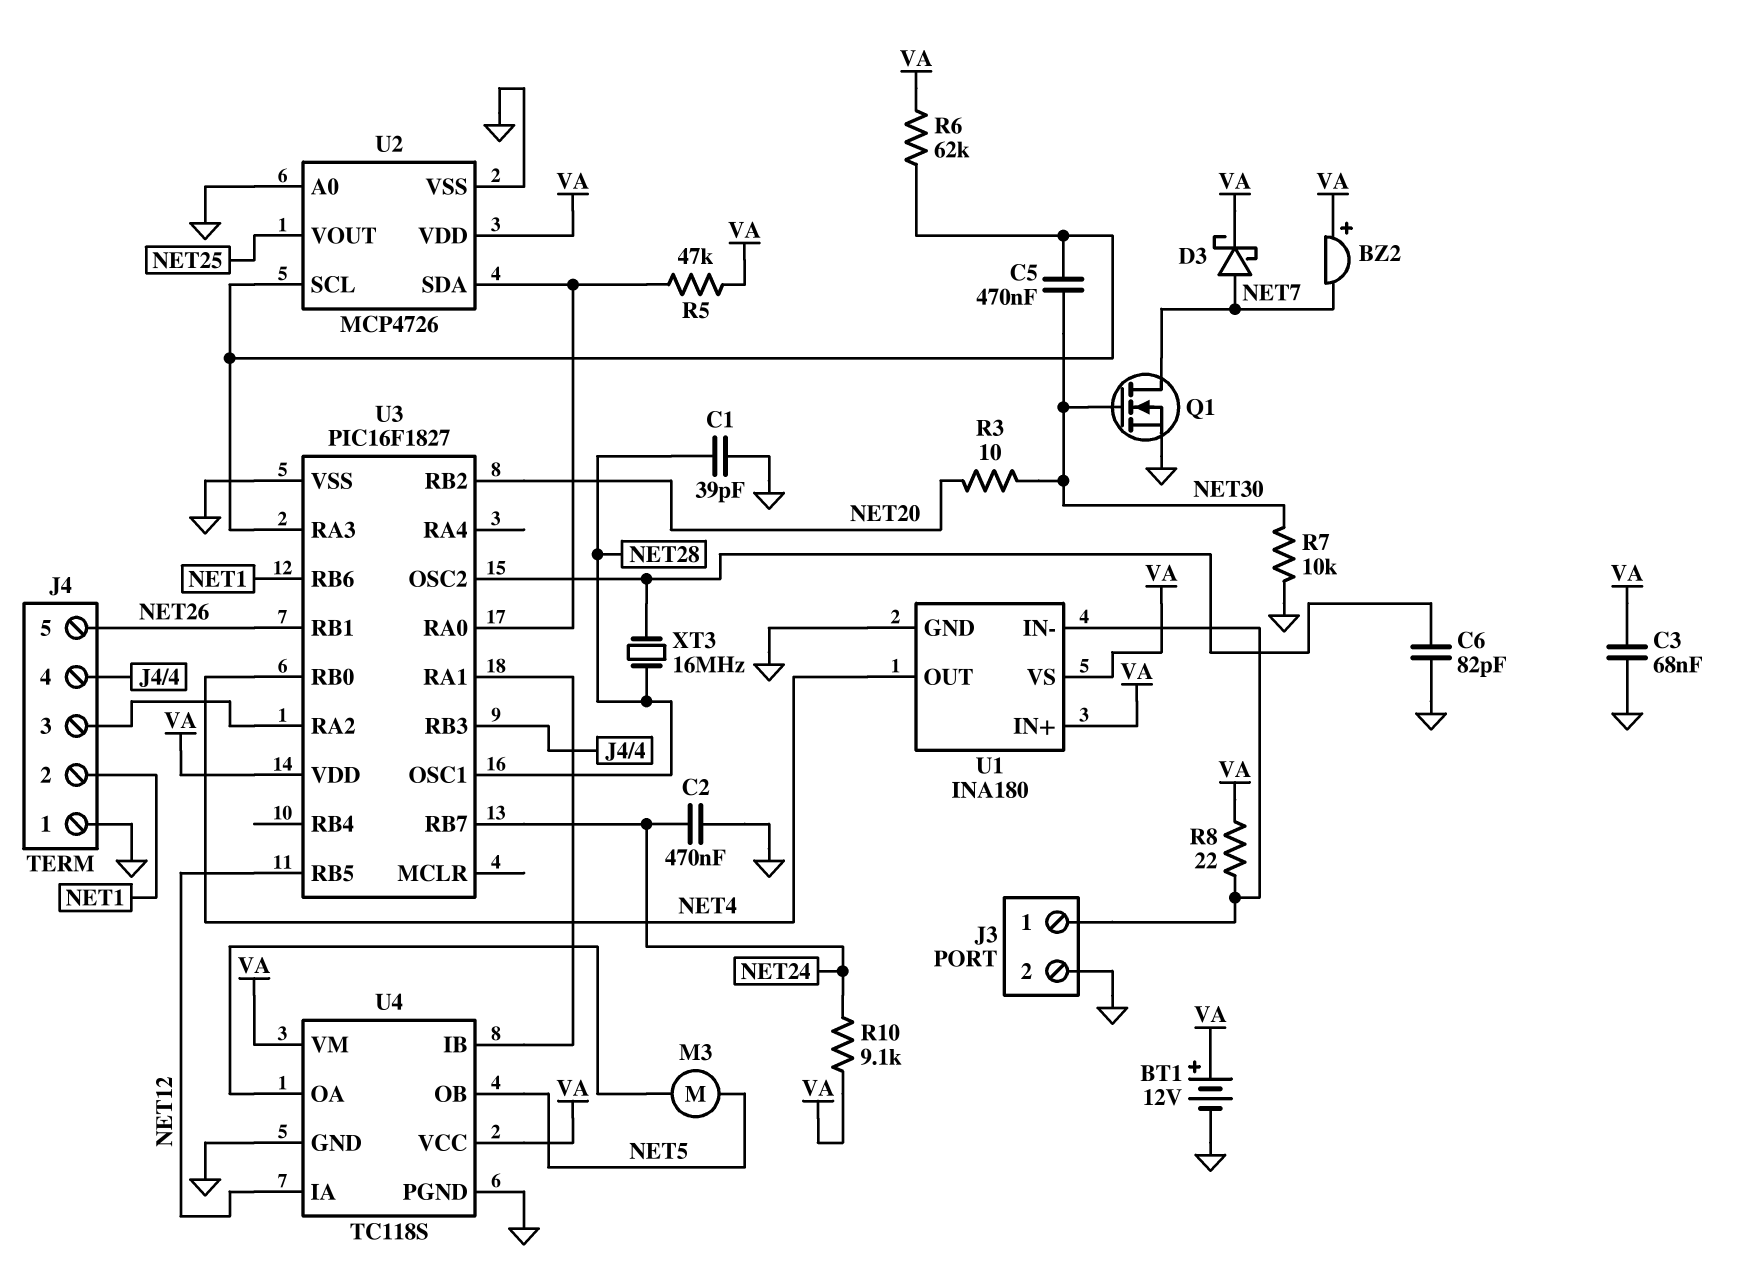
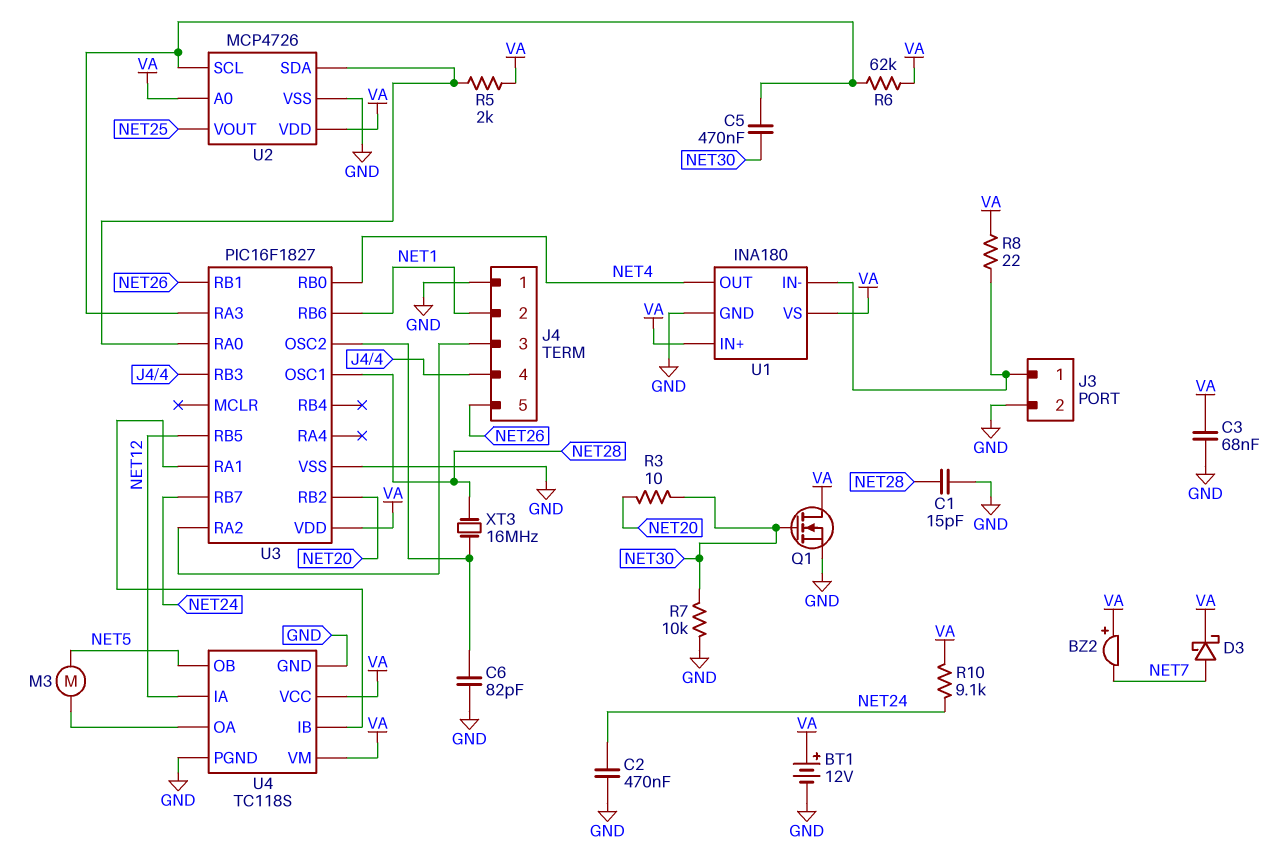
C1: 39pF (GND, NET28) -> 15pF (GND, NET28)
Q1: NMOS (G NET30, D NET7, S GND) -> NMOS (G NET30, D VA, S GND)
R5: 47k (U2/SDA, VA) -> 2k (U2/SDA, VA)
U2 pin A0: GND -> VA

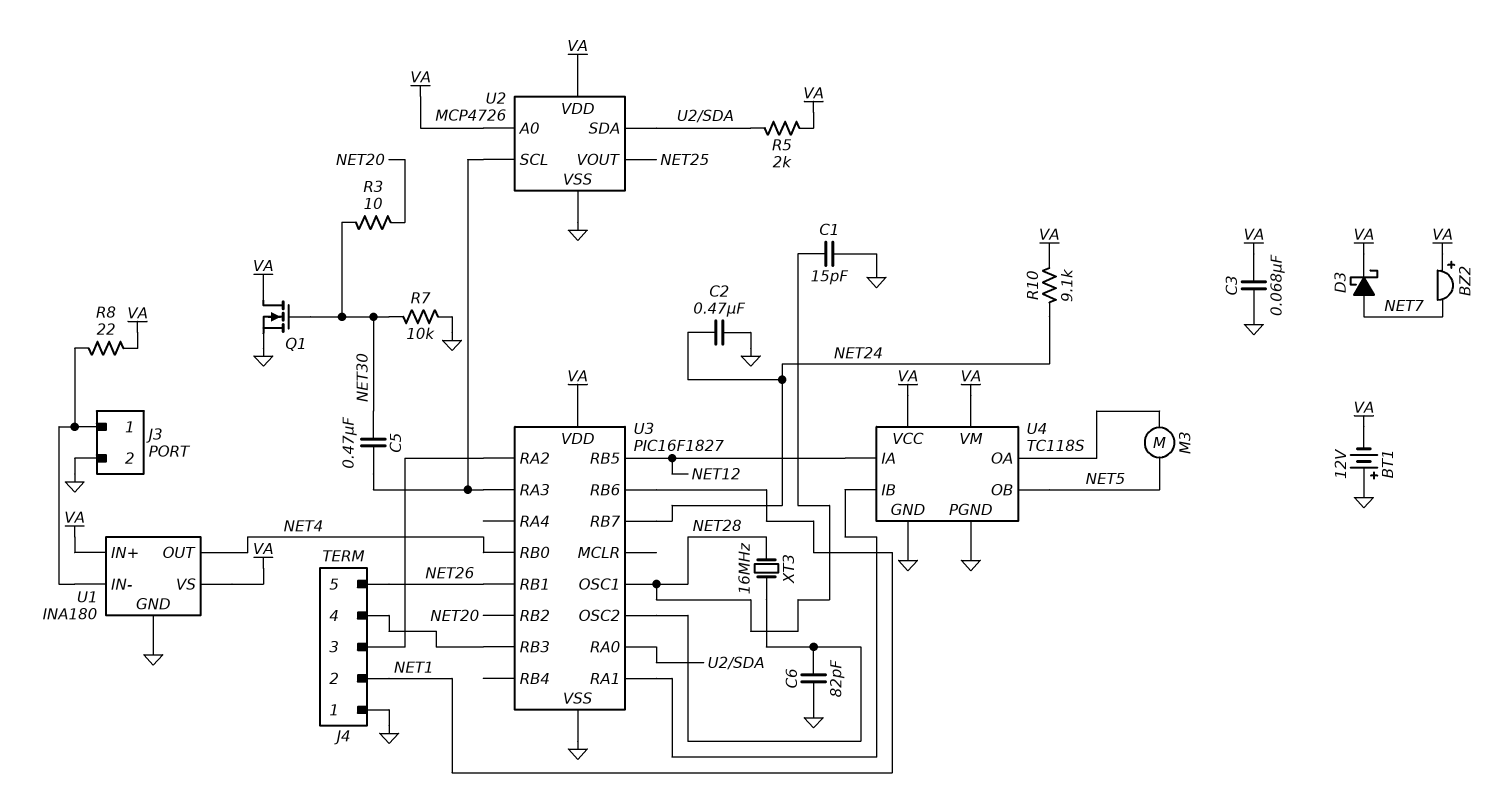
BT1: 12V (plus VA, minus GND) -> 12V (plus GND, minus VA)
R6: 62k (U2/SCL, VA) -> none

